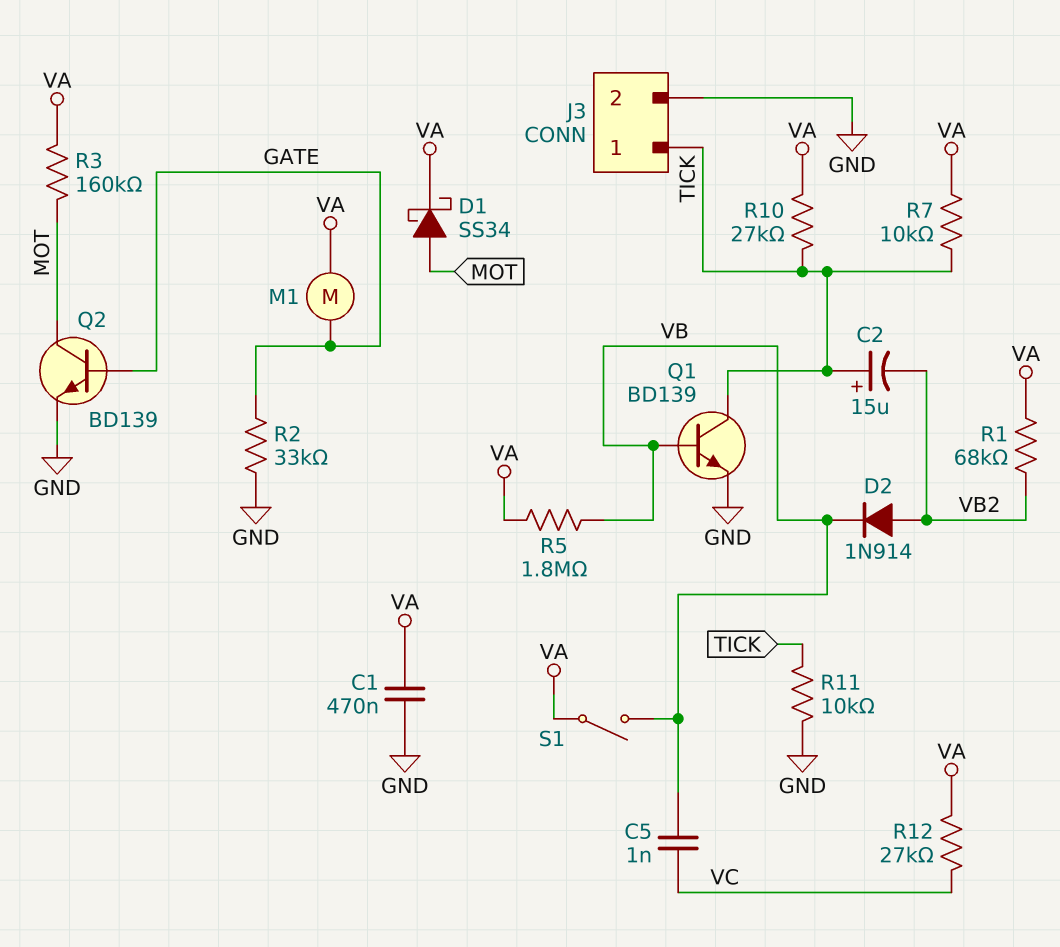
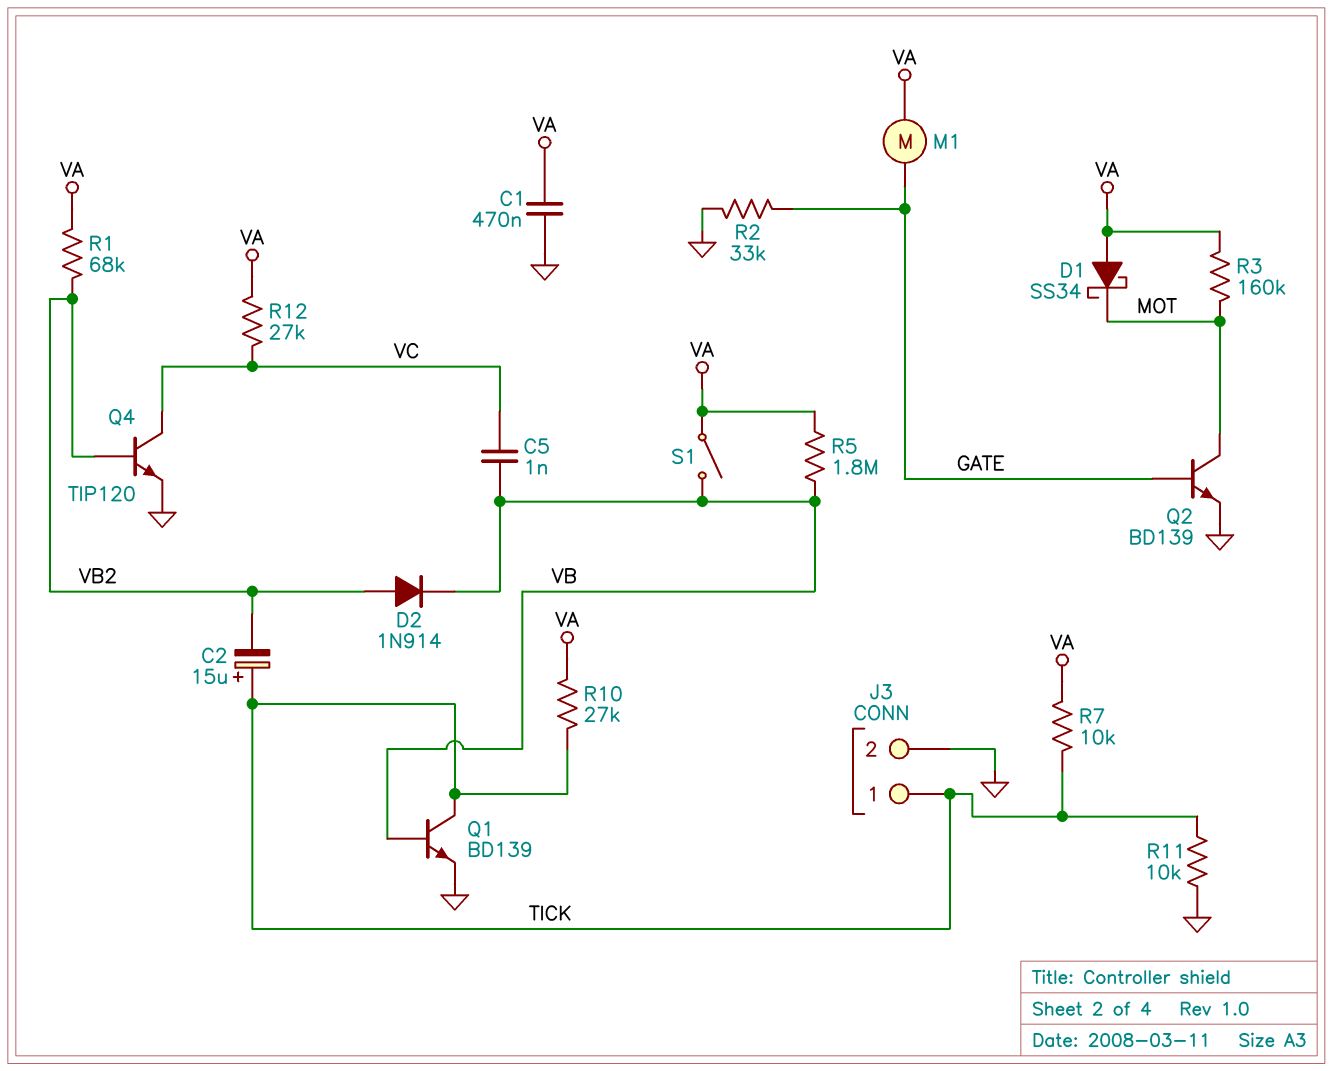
D1: schottky SS34 (A MOT, K VA) -> schottky SS34 (A VA, K MOT)
Q4: none -> NPN TIP120 (B VB2, C VC, E GND)

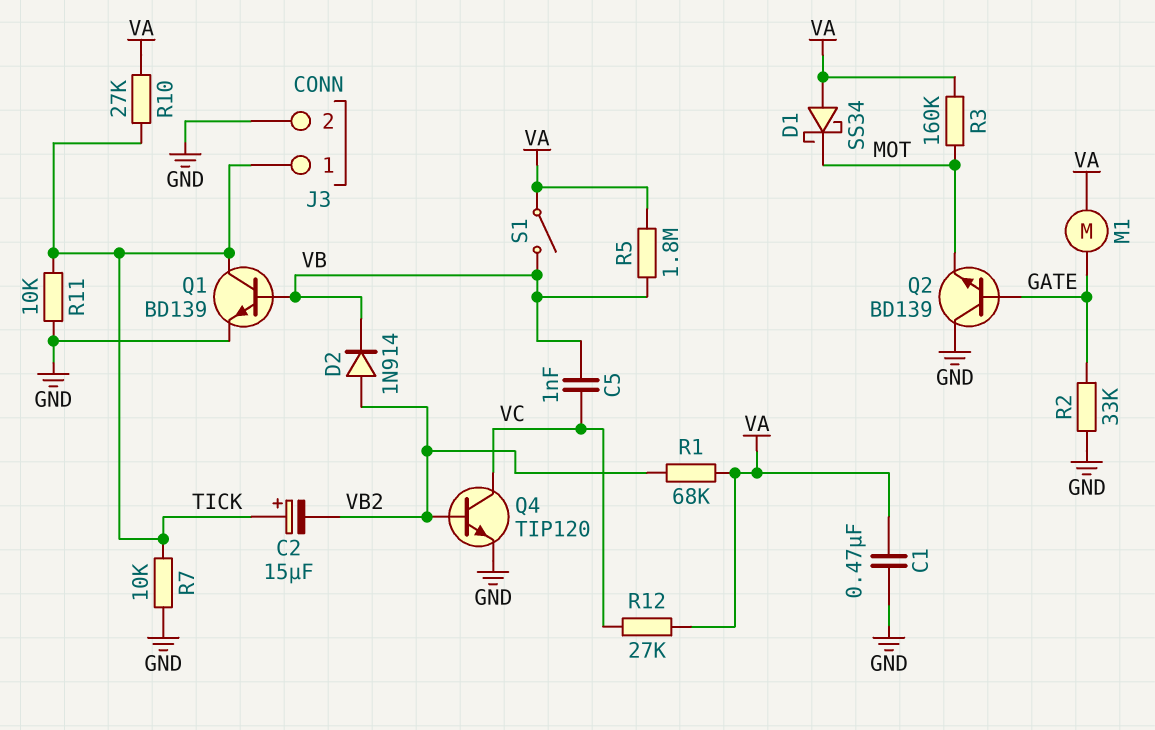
Q2: NPN BD139 (B GATE, C MOT, E GND) -> NPN BD139 (B GATE, C GND, E MOT)
R7: 10k (TICK, VA) -> 10k (GND, TICK)

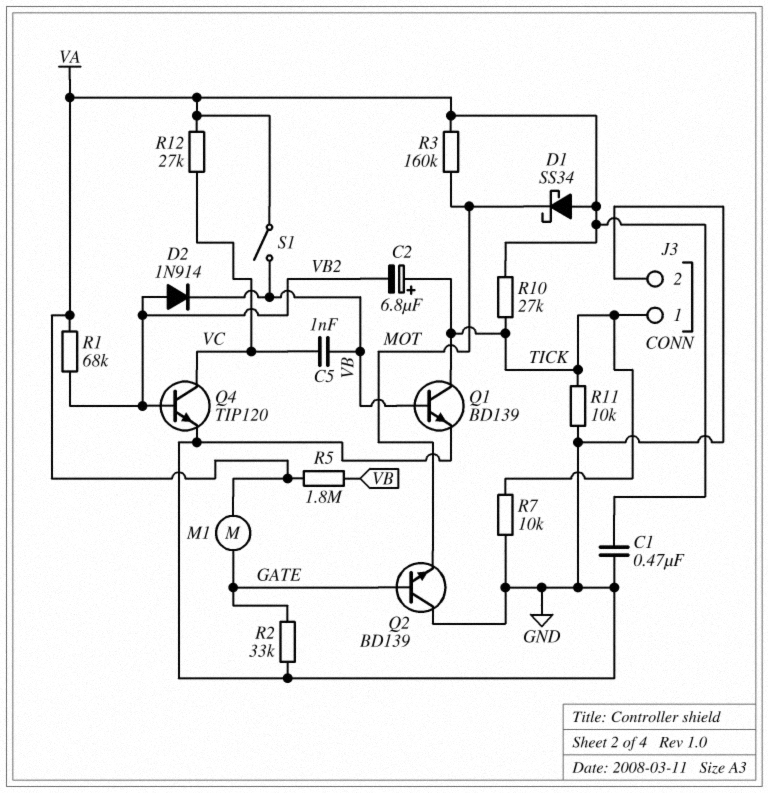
C2: 15uF (plus TICK, minus VB2) -> 6.8uF (plus TICK, minus VB2)

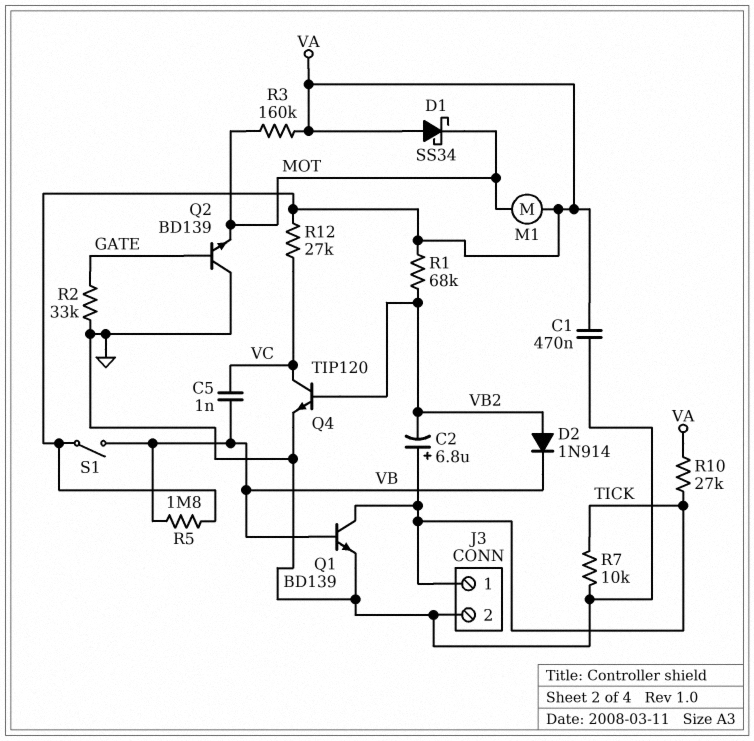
M1: motor (GATE, VA) -> motor (MOT, VA)
R11: 10k (GND, TICK) -> none

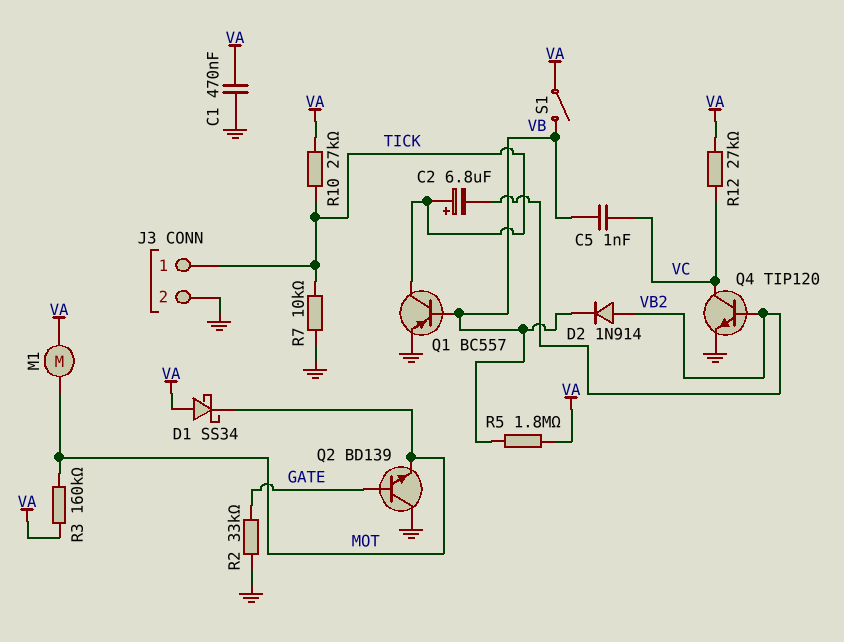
Q1: NPN BD139 (B VB, C TICK, E GND) -> PNP BC557 (B VB, C TICK, E GND)
R1: 68k (VA, VB2) -> none

